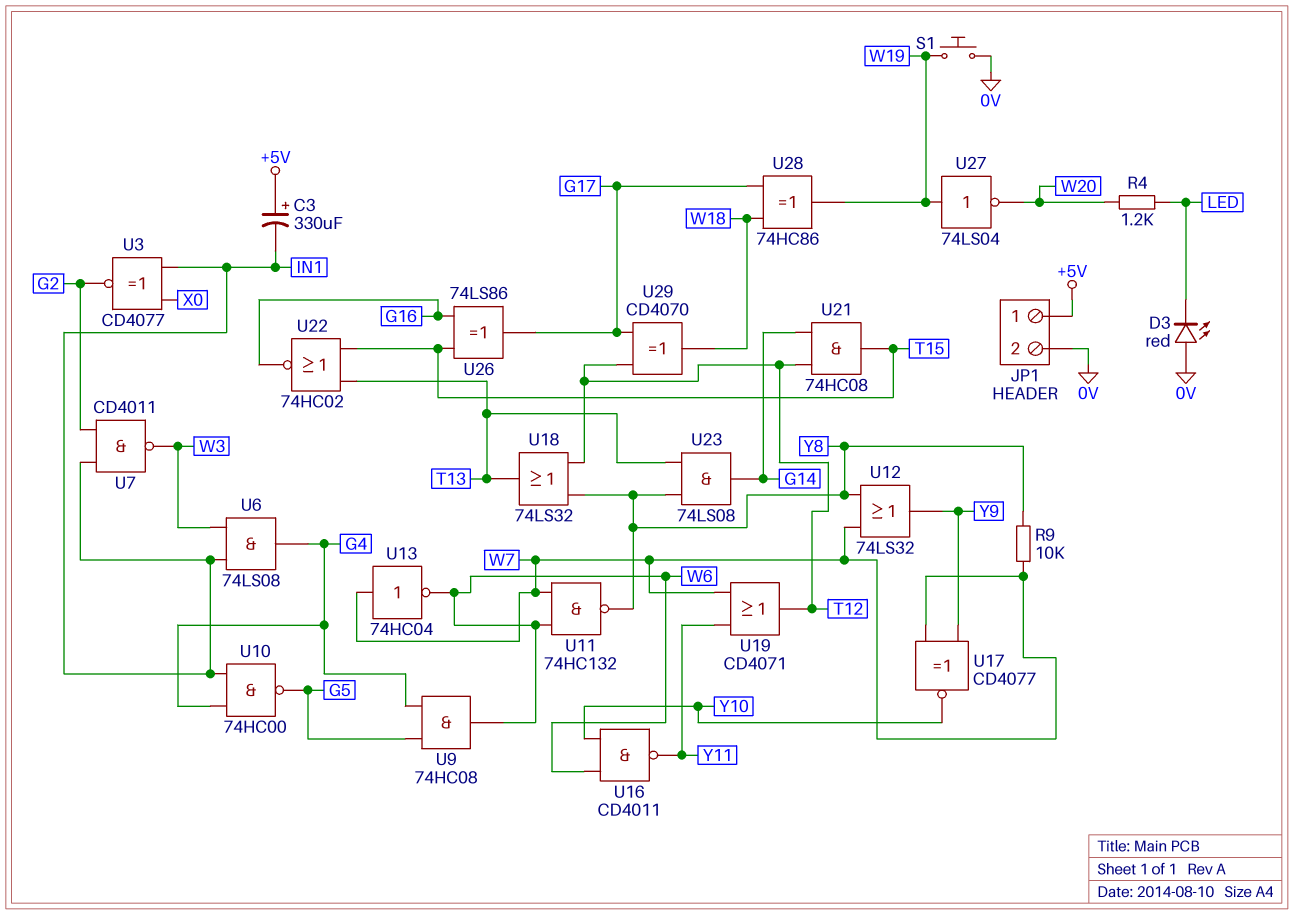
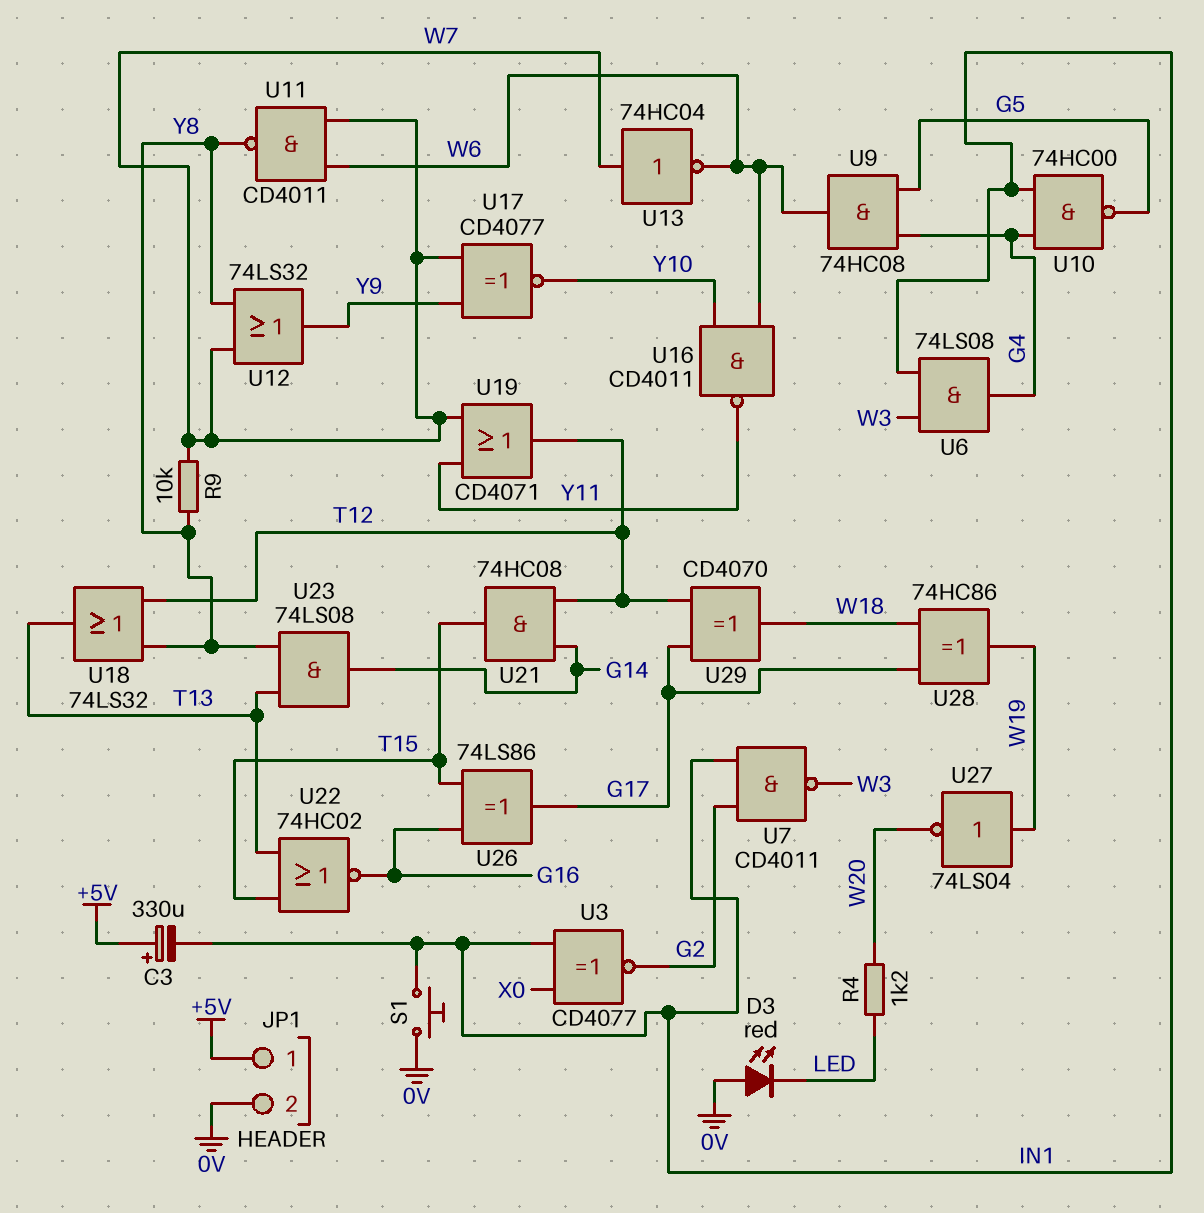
S1: button (0V, W19) -> button (0V, IN1)
U11: NAND 74HC132 (in W6, in W7, out Y8) -> NAND CD4011 (in W6, in W7, out Y8)

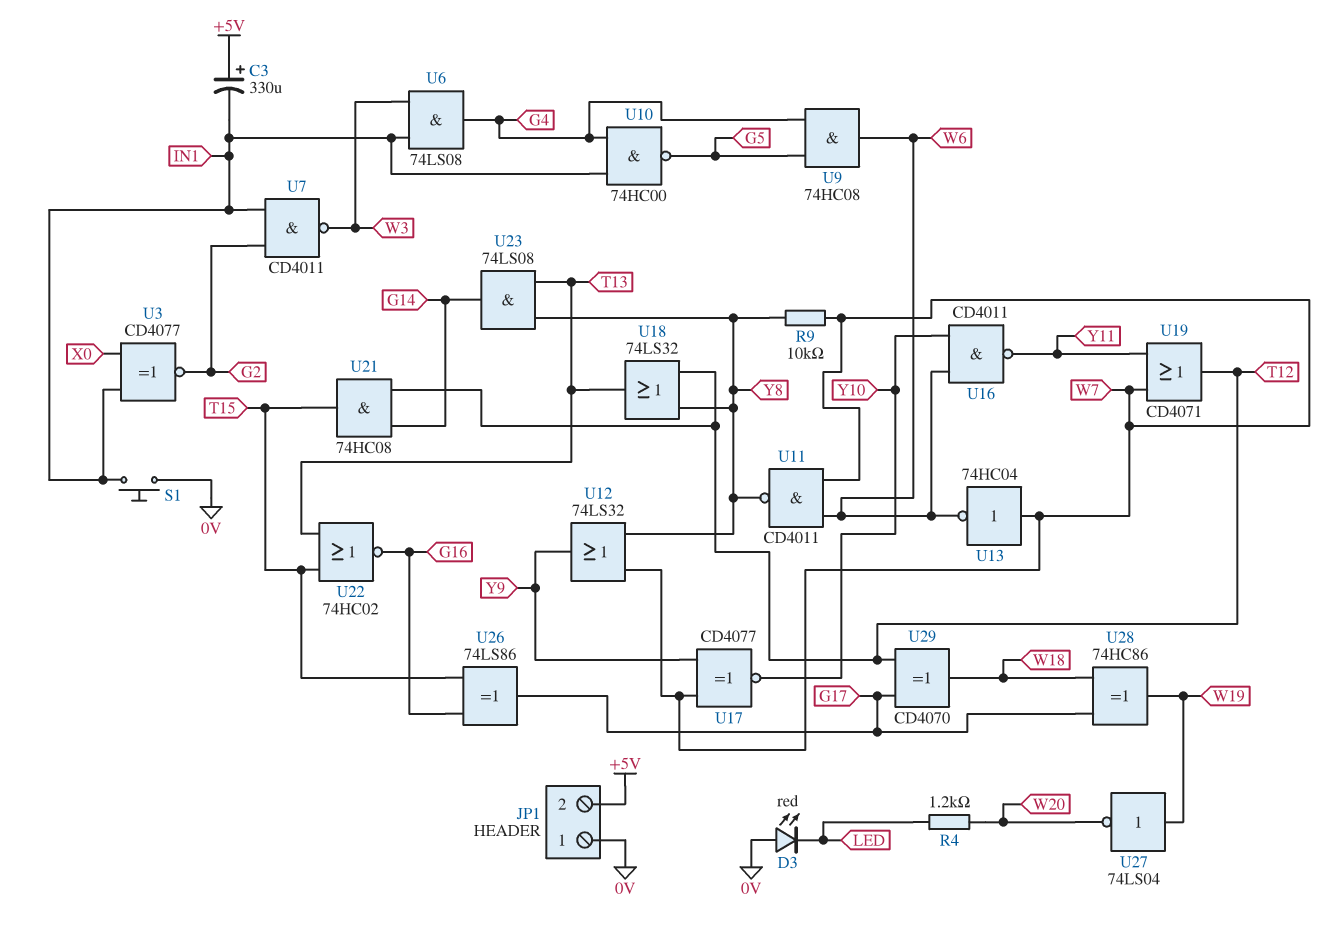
JP1 pin 1: +5V -> 0V
JP1 pin 2: 0V -> +5V

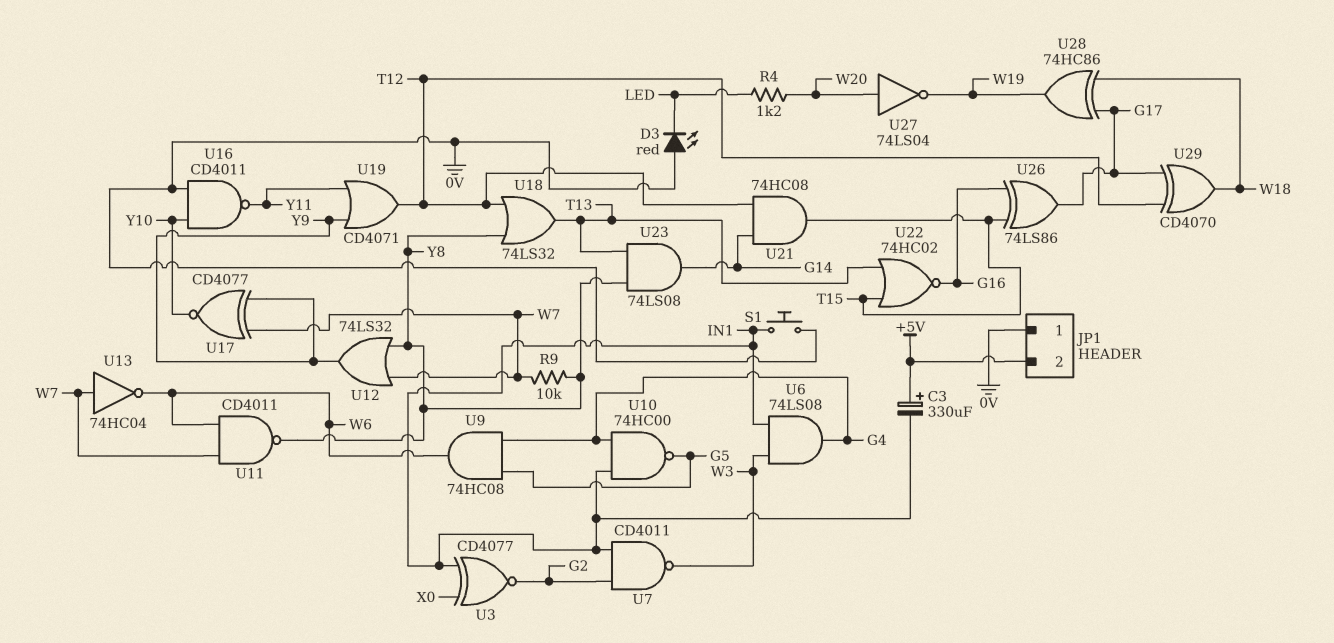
U16: NAND CD4011 (in W6, in Y10, out Y11) -> NAND CD4011 (in 0V, in Y10, out Y11)
U19: OR CD4071 (in W7, in Y11, out T12) -> OR CD4071 (in Y9, in Y11, out T12)
U27: NOT 74LS04 (in W19, out W20) -> NOT 74LS04 (in W20, out W19)

